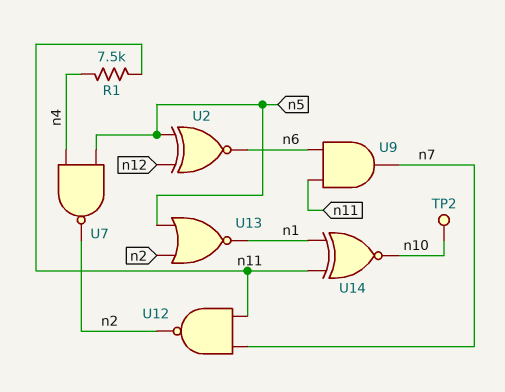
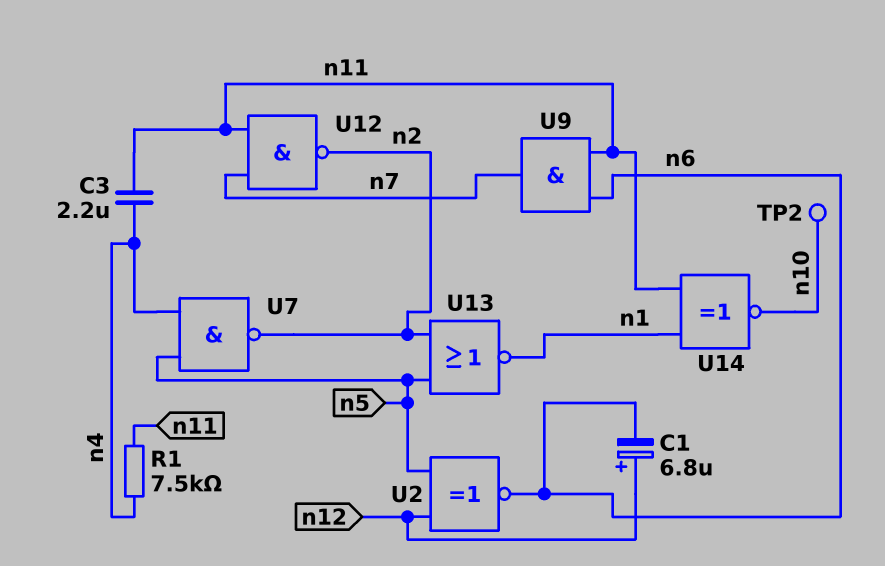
C1: none -> 6.8uF (plus n12, minus n6)
C3: none -> 2.2uF (n4, n11)

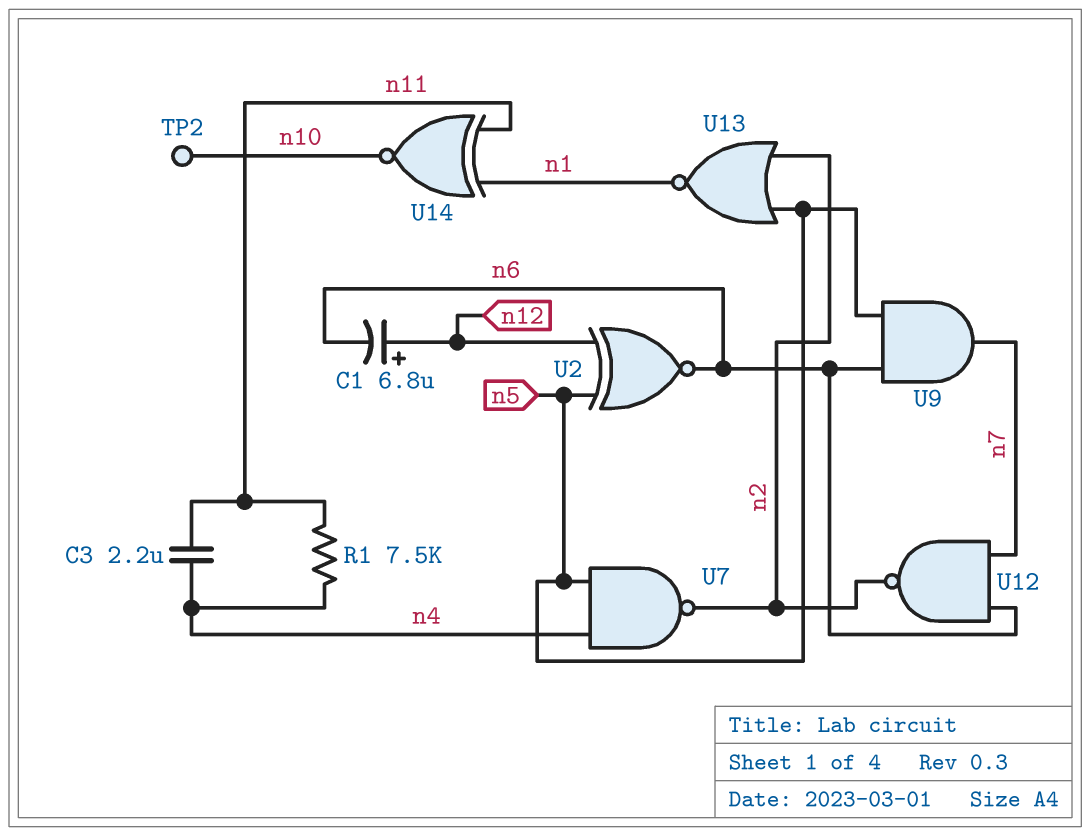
U9: AND (in n6, in n11, out n7) -> AND (in n5, in n6, out n7)
U12: NAND (in n7, in n11, out n2) -> NAND (in n6, in n7, out n2)

